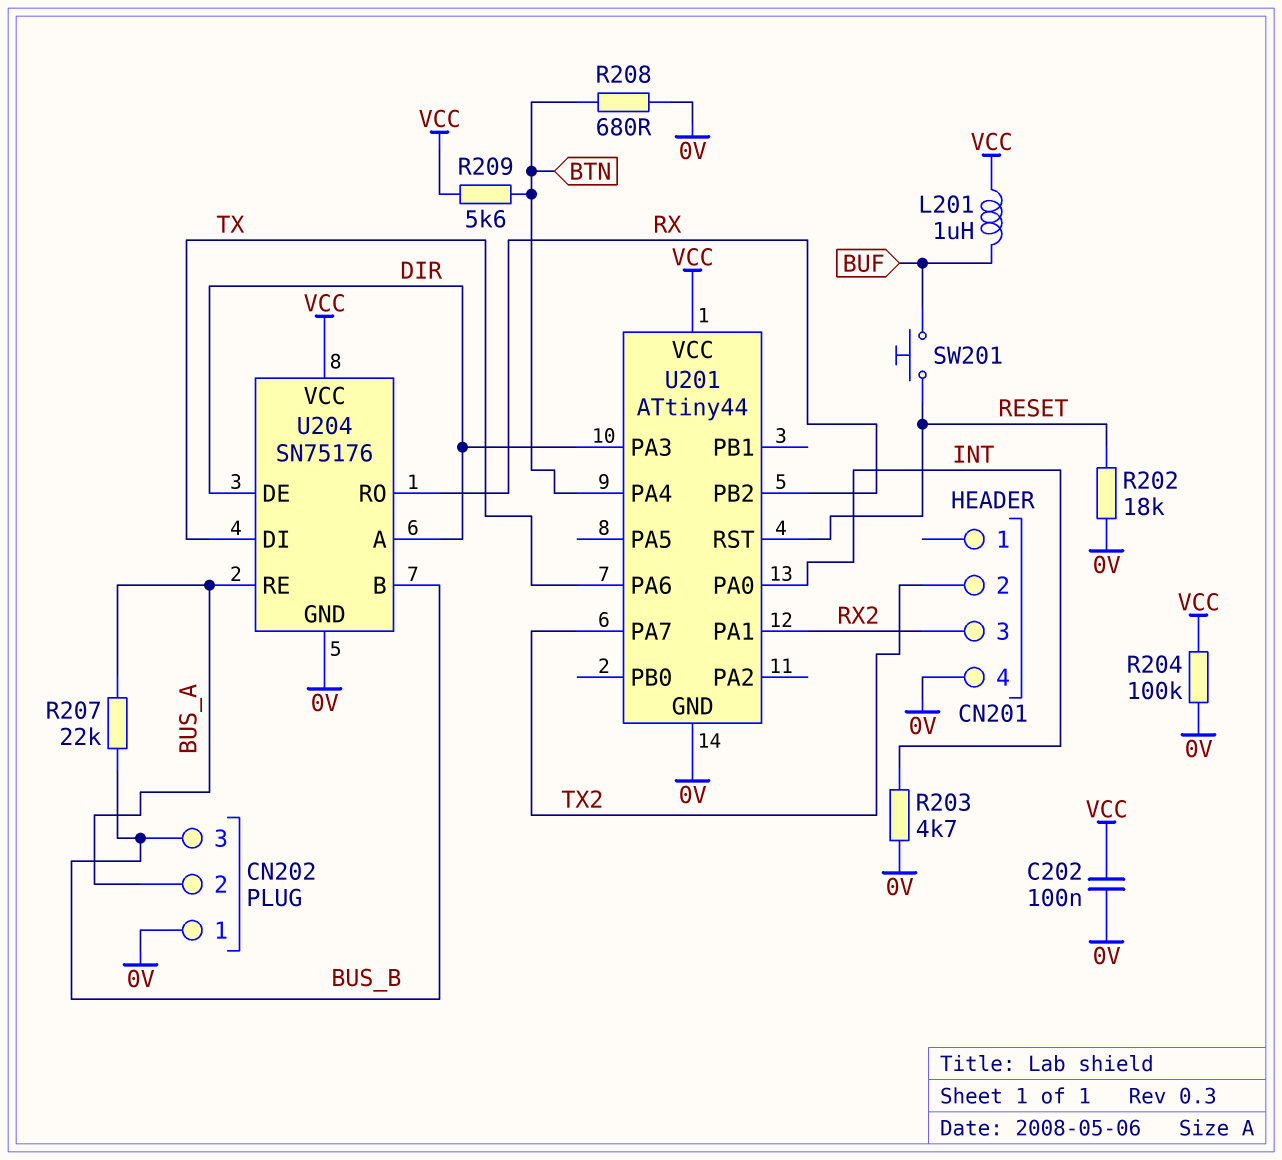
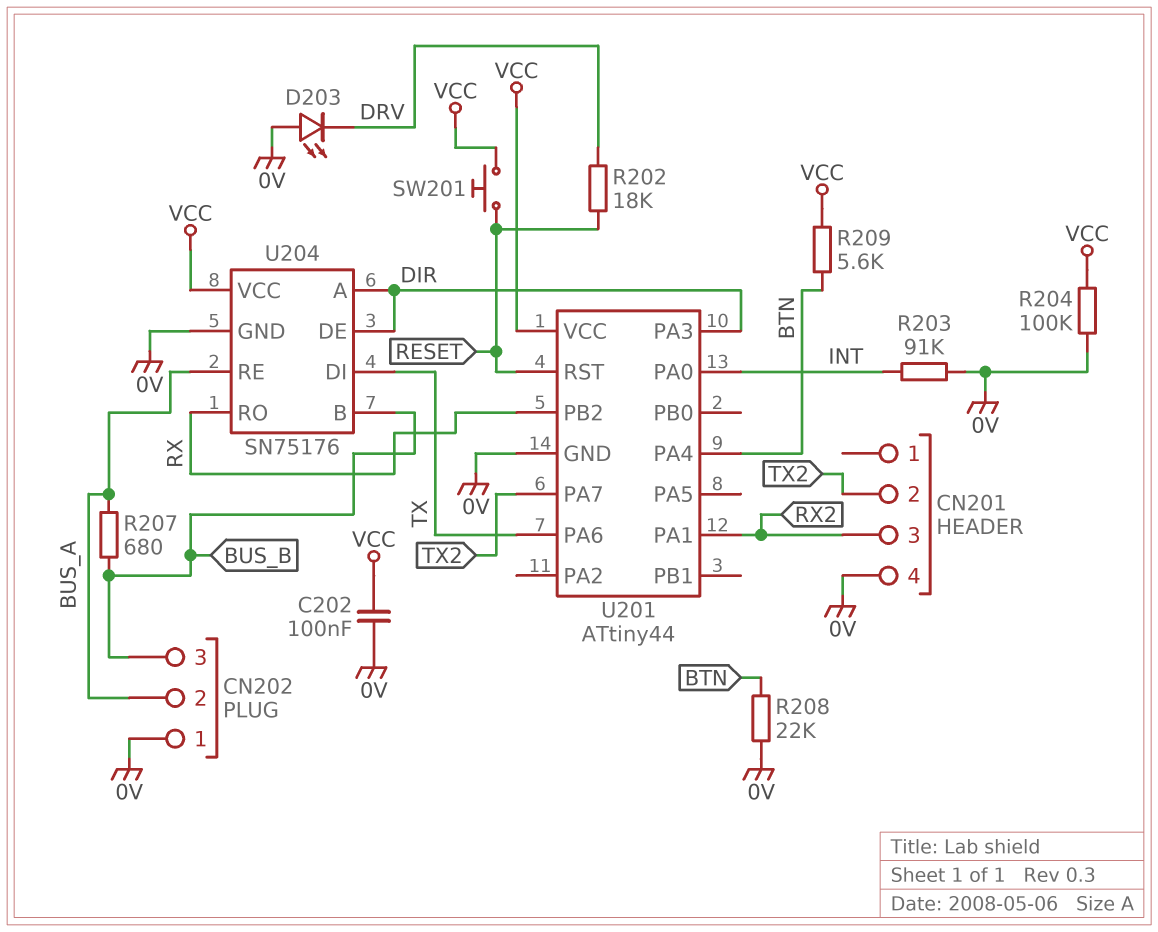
D203: none -> LED (A 0V, K DRV)
L201: 1uH (BUF, VCC) -> none
R202: 18k (0V, RESET) -> 18k (DRV, RESET)
R203: 4.7k (0V, INT) -> 91k (0V, INT)
R207: 22k (BUS_A, BUS_B) -> 680 (BUS_A, BUS_B)
R208: 680 (0V, BTN) -> 22k (0V, BTN)
SW201: button (BUF, RESET) -> button (RESET, VCC)

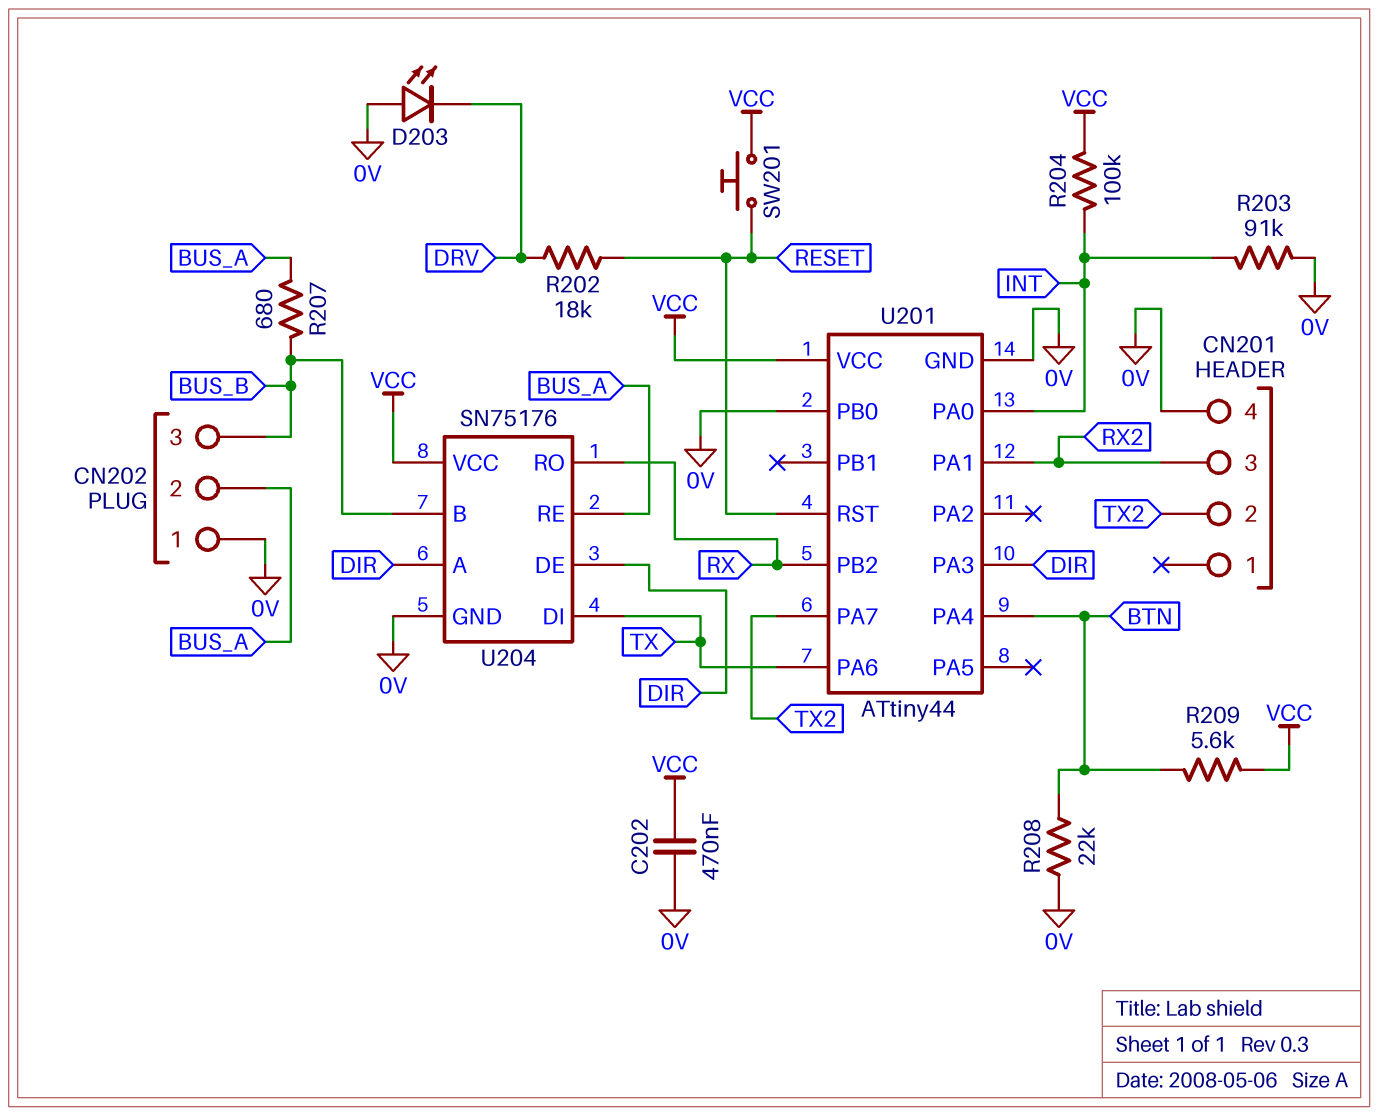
C202: 100nF (0V, VCC) -> 470nF (0V, VCC)
R204: 100k (0V, VCC) -> 100k (INT, VCC)
U201 pin PB0: none -> 0V

